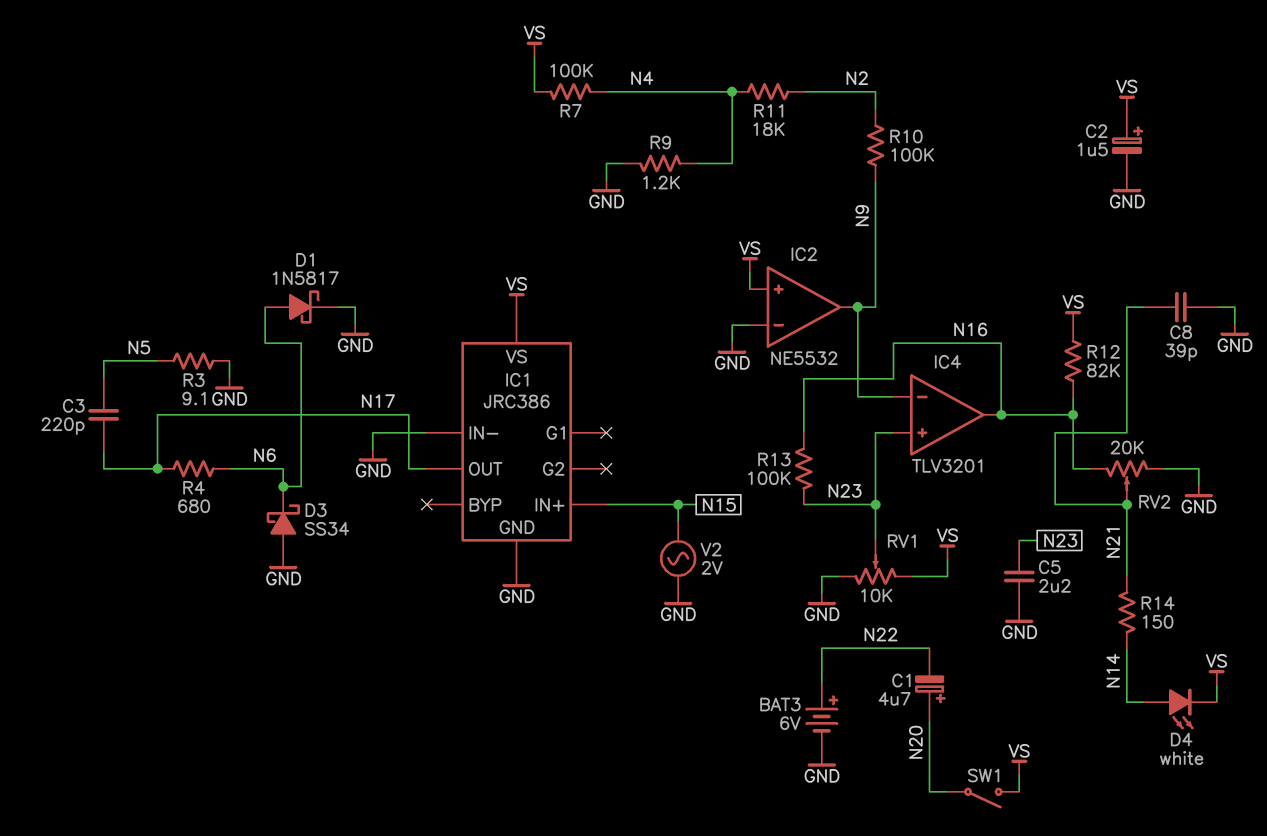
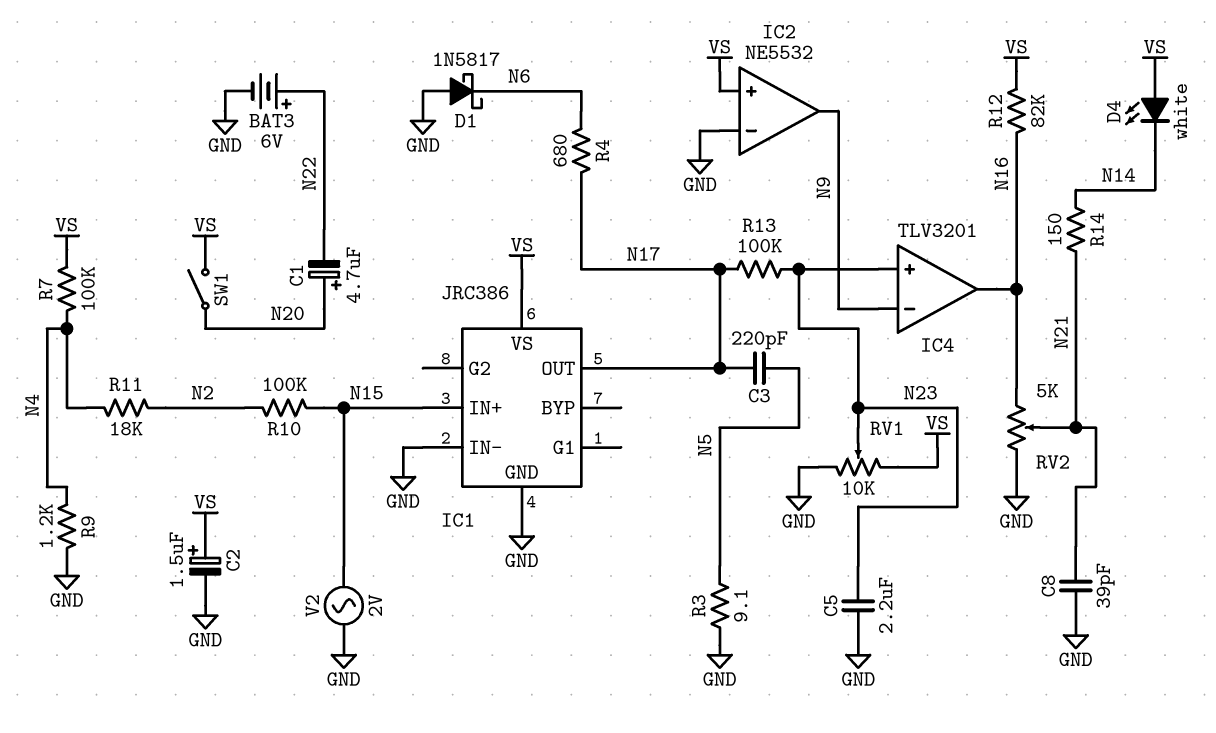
D1: schottky 1N5817 (A N6, K GND) -> schottky 1N5817 (A GND, K N6)
D3: schottky SS34 (A GND, K N6) -> none
D4: LED white (A N14, K VS) -> LED white (A VS, K N14)
R10: 100k (N2, N9) -> 100k (N2, N15)
R13: 100k (N16, N23) -> 100k (N17, N23)
RV2: 20k (GND, N16, wiper N21) -> 5k (GND, N16, wiper N21)

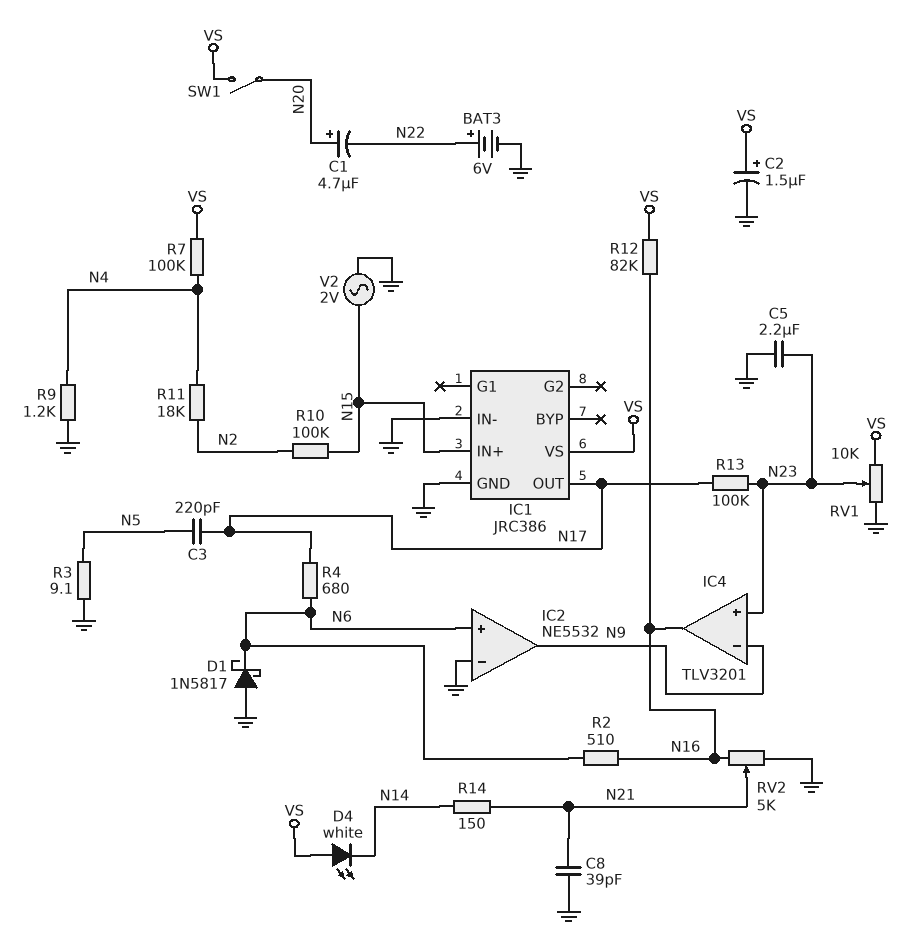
IC2 pin in+: VS -> N6
R2: none -> 510 (N6, N16)

